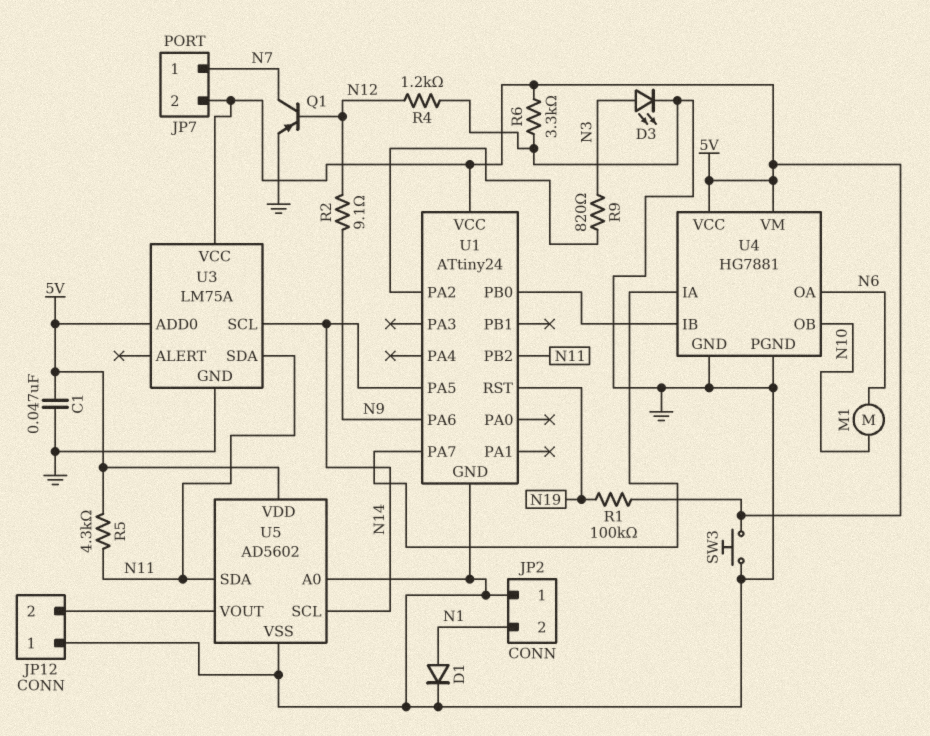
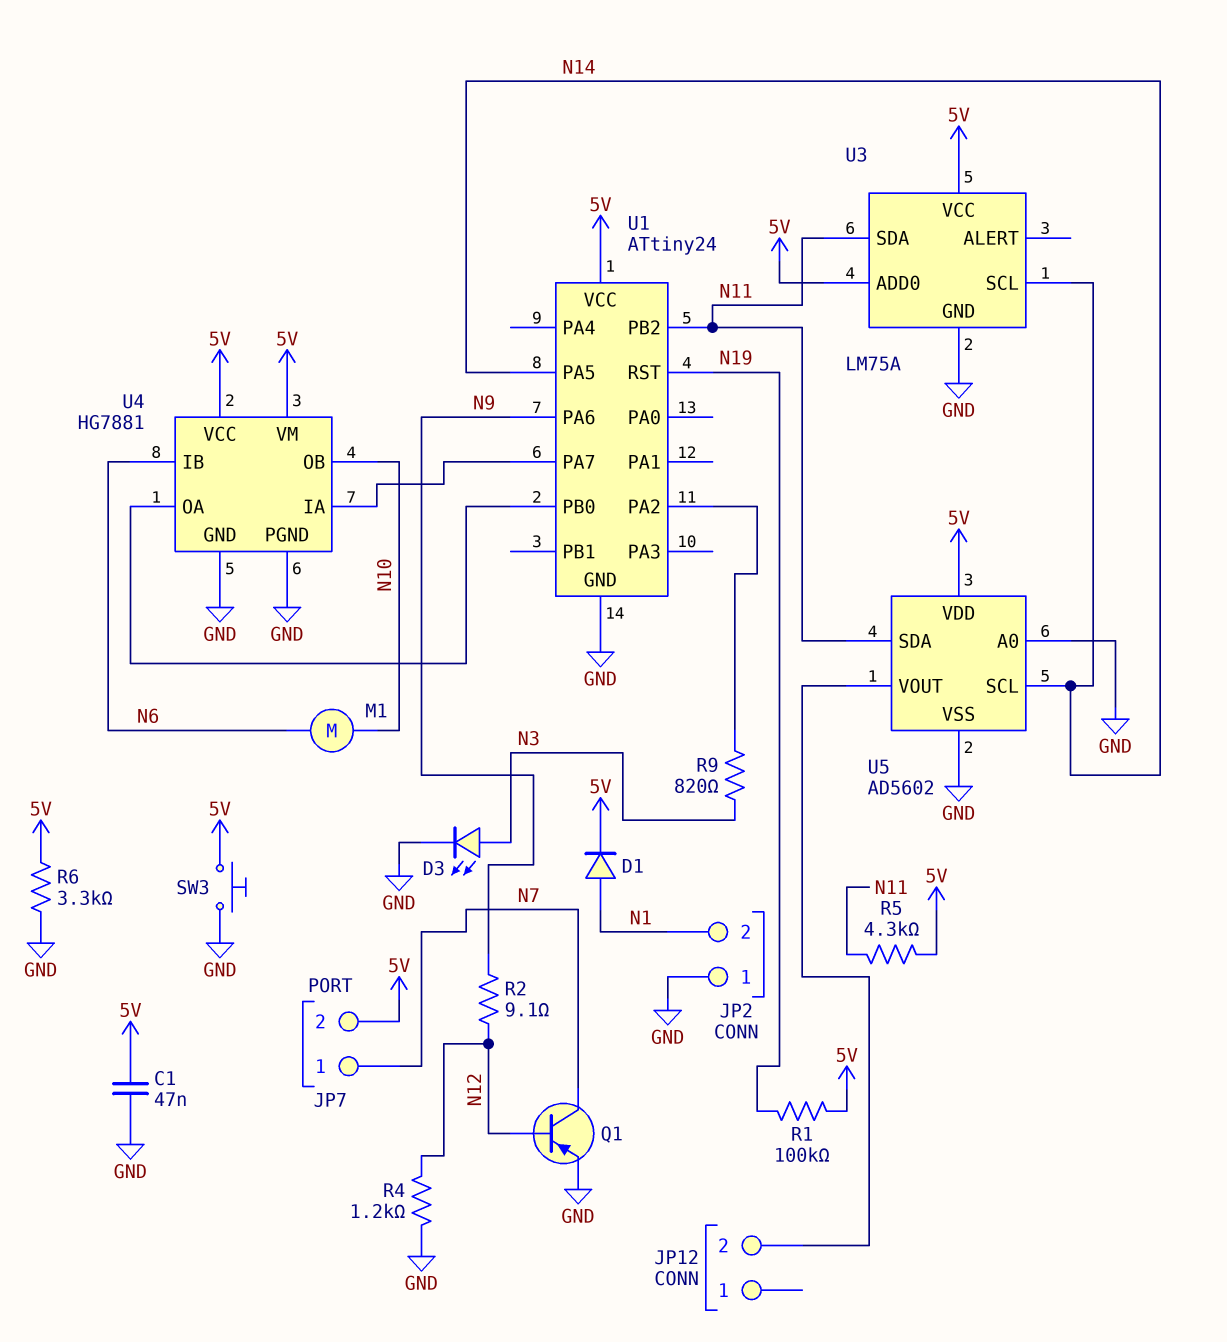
D1: diode (A N1, K GND) -> diode (A N1, K 5V)
JP12 pin 1: GND -> none
U4 pin IB: U1/PB0 -> N6
U4 pin OA: N6 -> U1/PB0

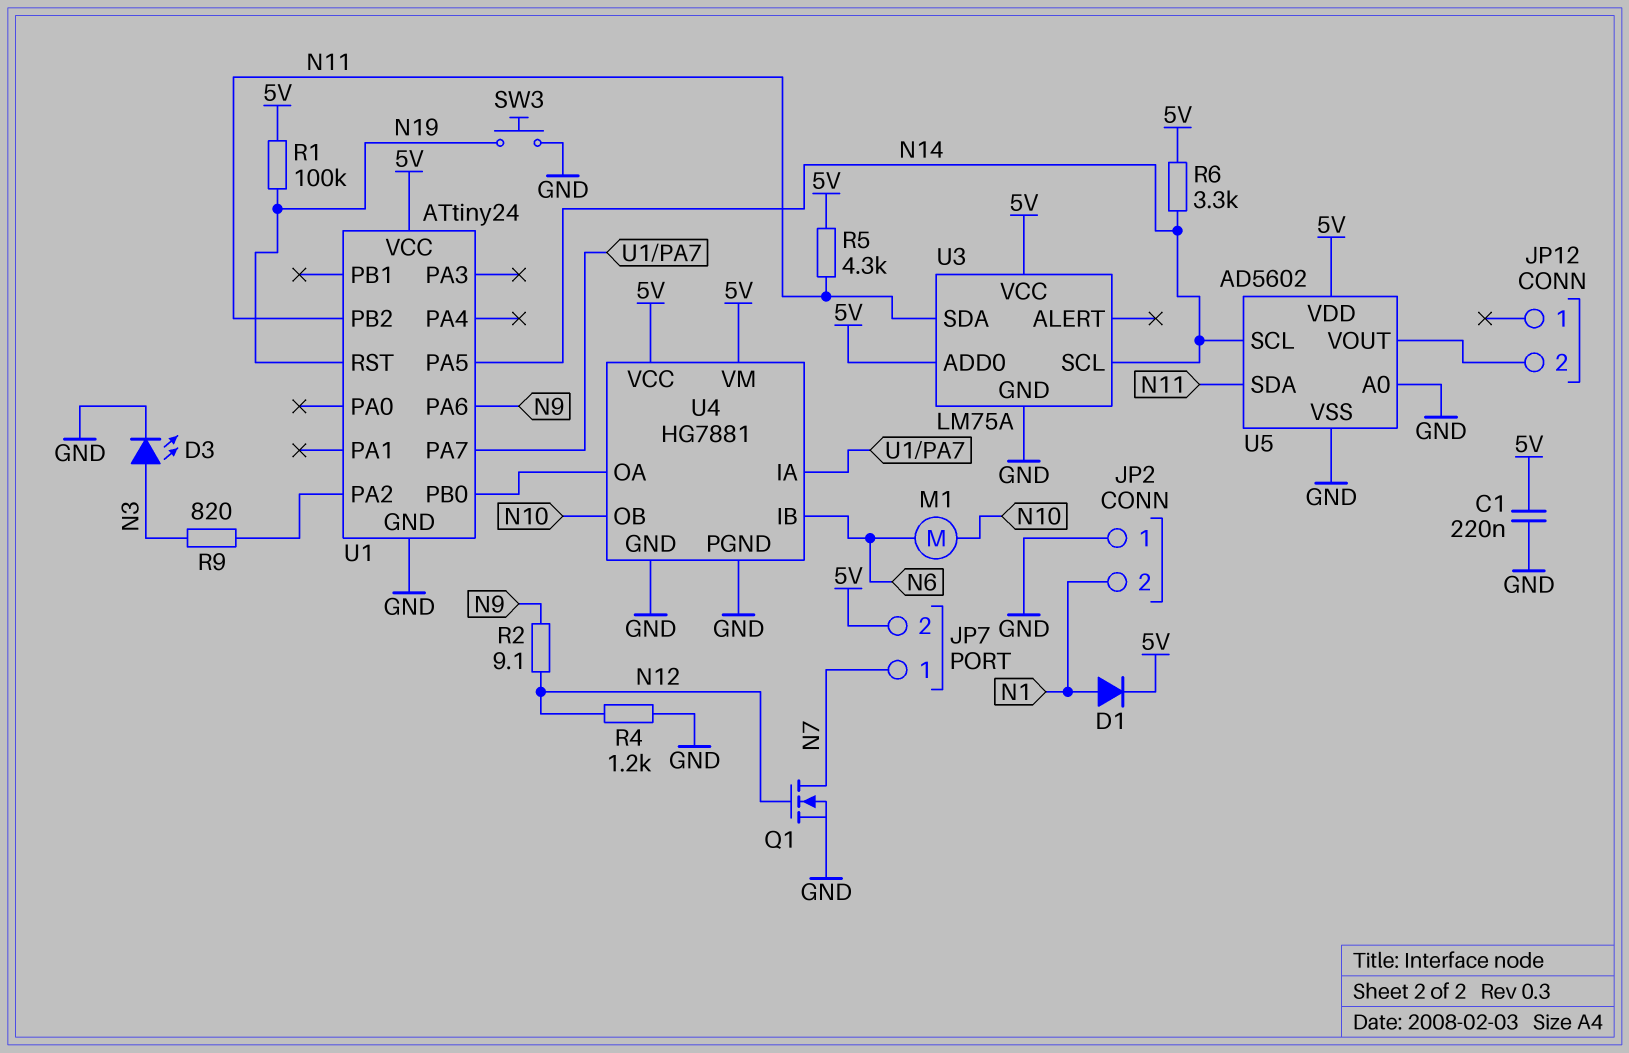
C1: 47nF (5V, GND) -> 220nF (5V, GND)
Q1: PNP (B N12, C N7, E GND) -> NMOS (G N12, D N7, S GND)
R6: 3.3k (5V, GND) -> 3.3k (5V, N14)
SW3: button (5V, GND) -> button (GND, N19)

